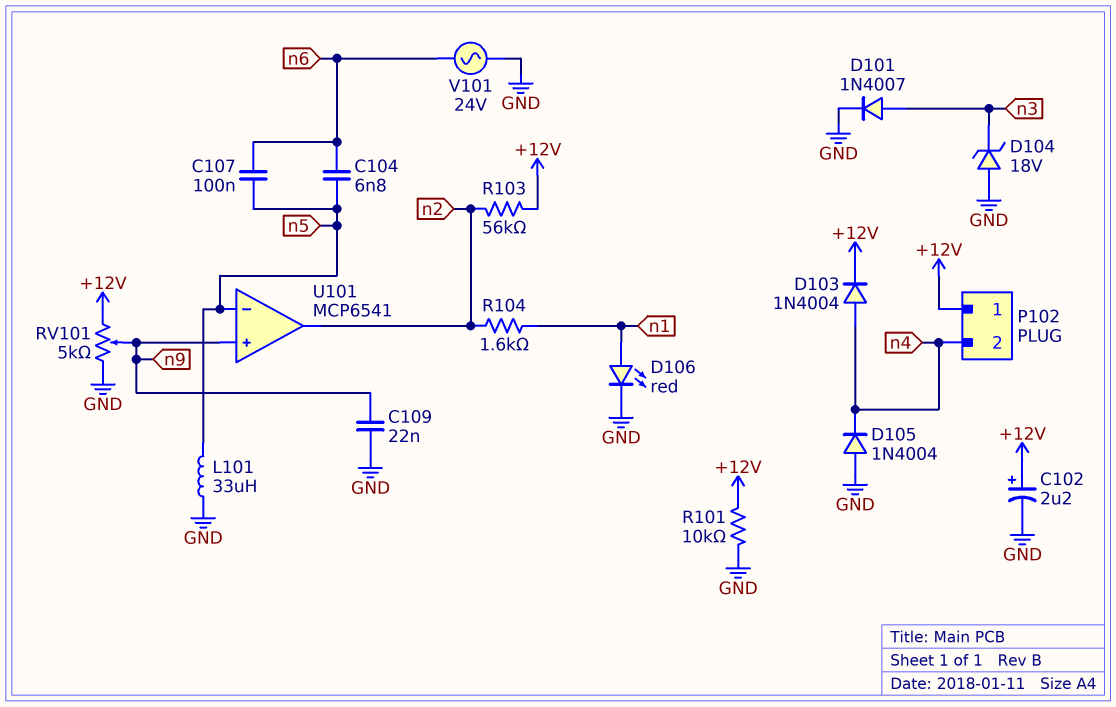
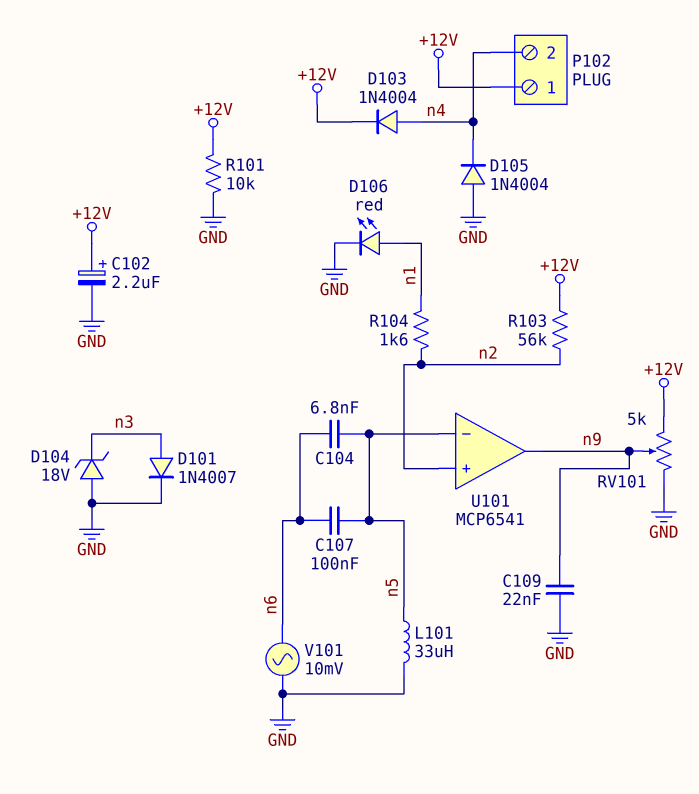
U101 pin in+: n9 -> n2
U101 pin out: n2 -> n9
V101: AC 24V (GND, n6) -> AC 10mV (GND, n6)

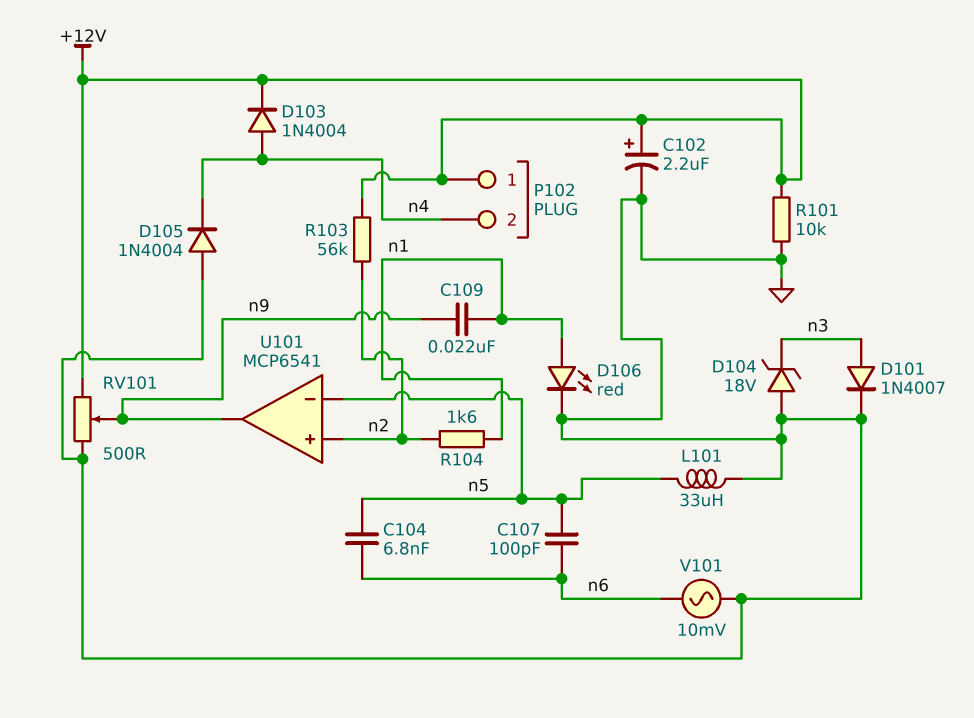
C107: 100nF (n5, n6) -> 100pF (n5, n6)
C109: 22nF (GND, n9) -> 22nF (n1, n9)
RV101: 5k (+12V, GND, wiper n9) -> 500 (+12V, GND, wiper n9)

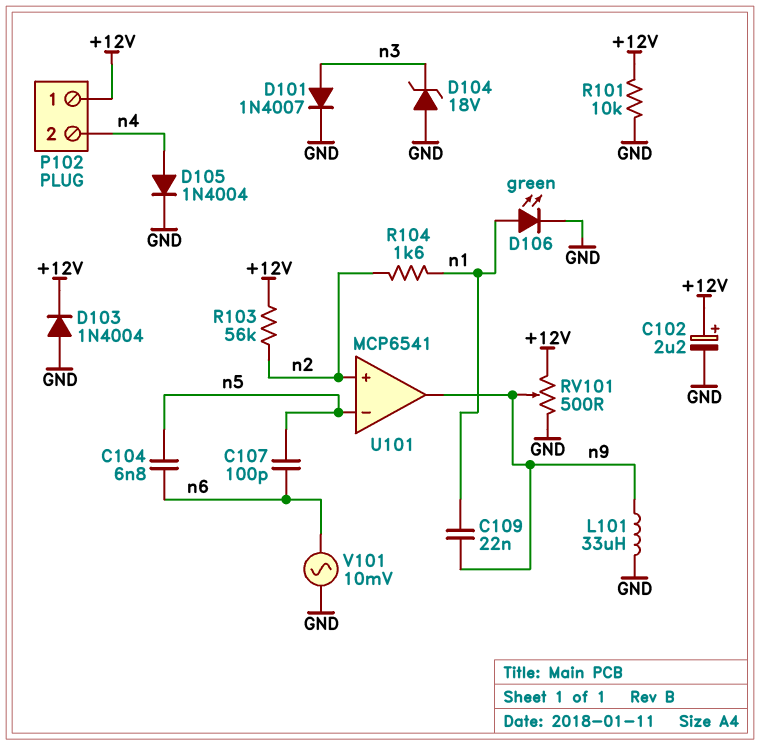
D103: diode 1N4004 (A n4, K +12V) -> diode 1N4004 (A GND, K +12V)
D105: diode 1N4004 (A GND, K n4) -> diode 1N4004 (A n4, K GND)
D106: LED red (A n1, K GND) -> LED green (A n1, K GND)
L101: 33uH (GND, n5) -> 33uH (GND, n9)

